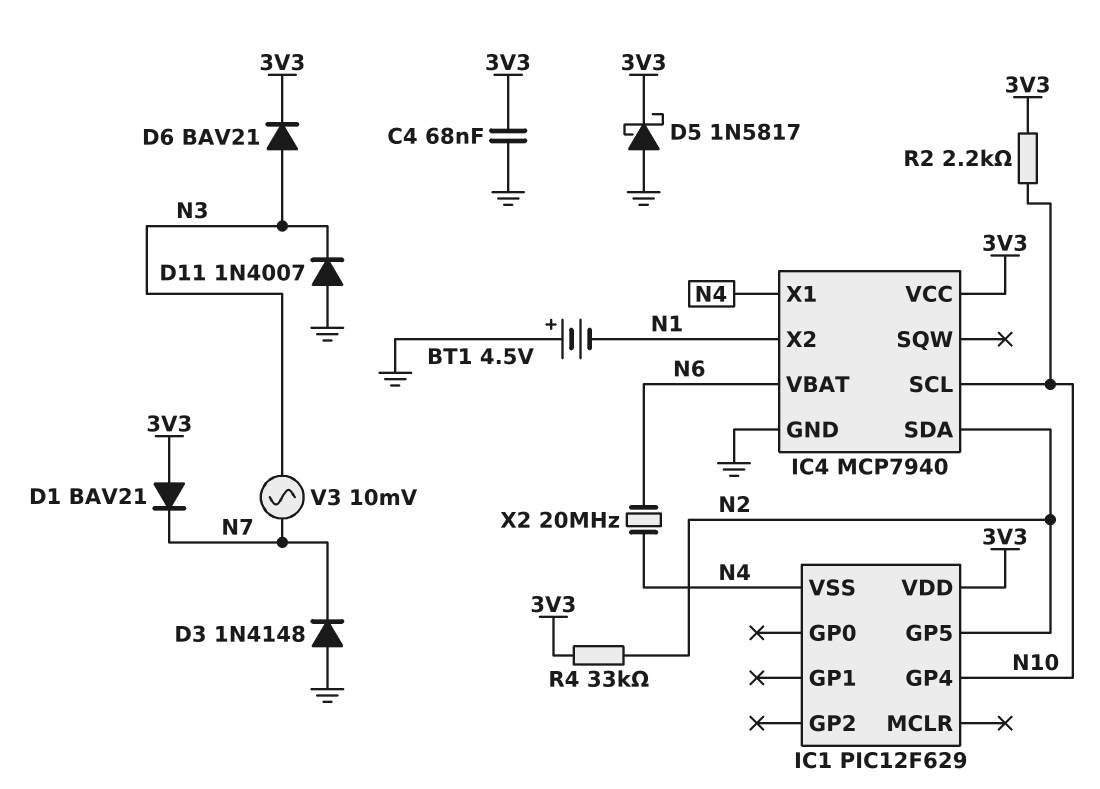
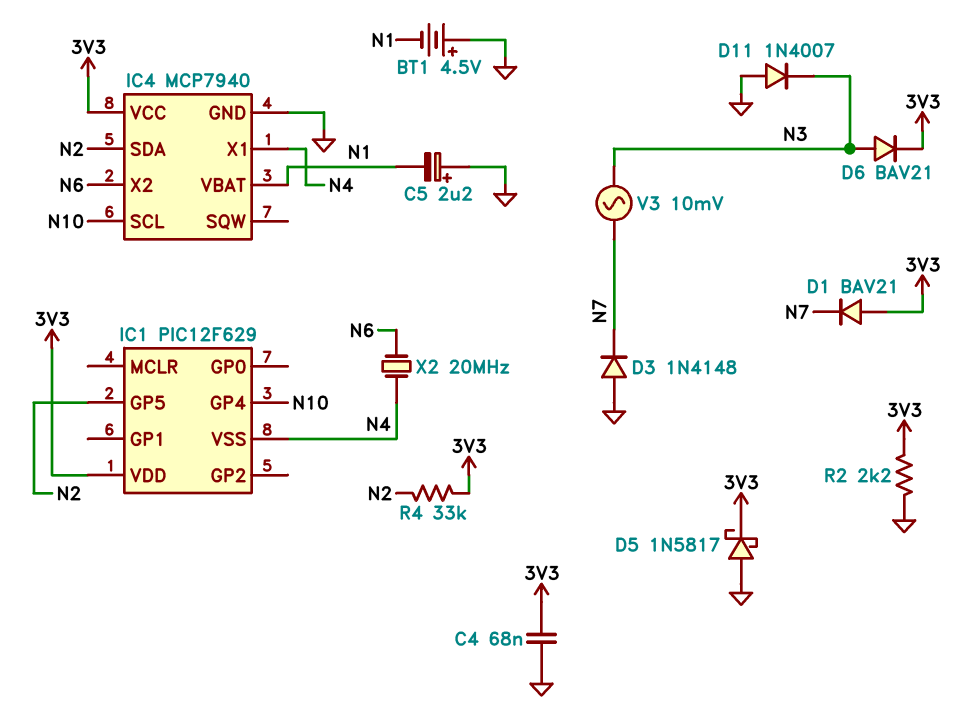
C5: none -> 2.2uF (plus GND, minus N1)
IC4 pin VBAT: N6 -> N1
IC4 pin X2: N1 -> N6
R2: 2.2k (3V3, N10) -> 2.2k (3V3, GND)

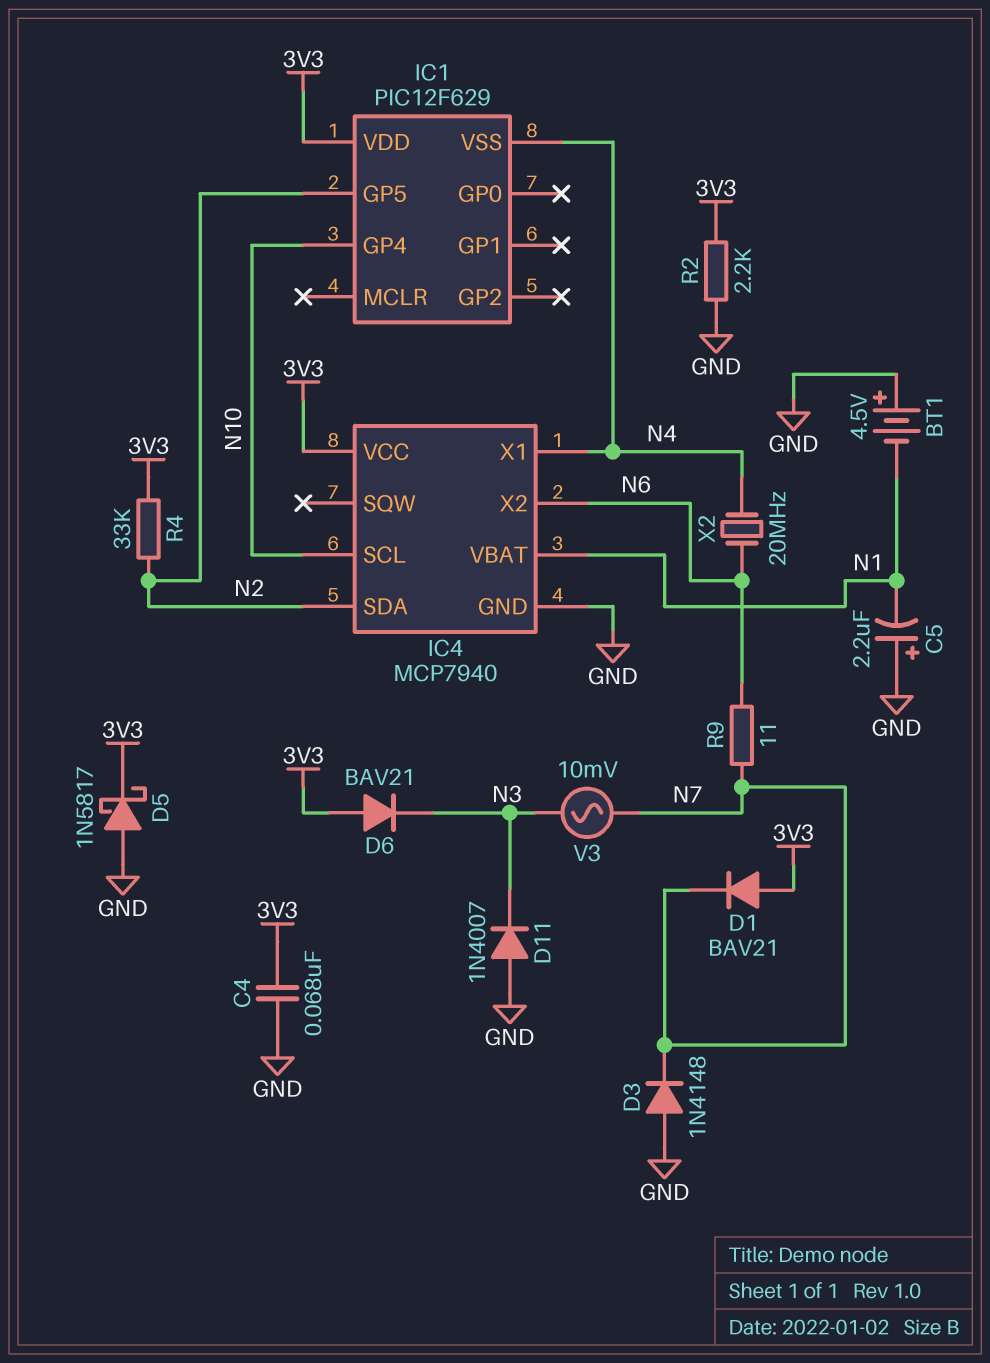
D6: diode BAV21 (A N3, K 3V3) -> diode BAV21 (A 3V3, K N3)
R9: none -> 11 (N6, N7)

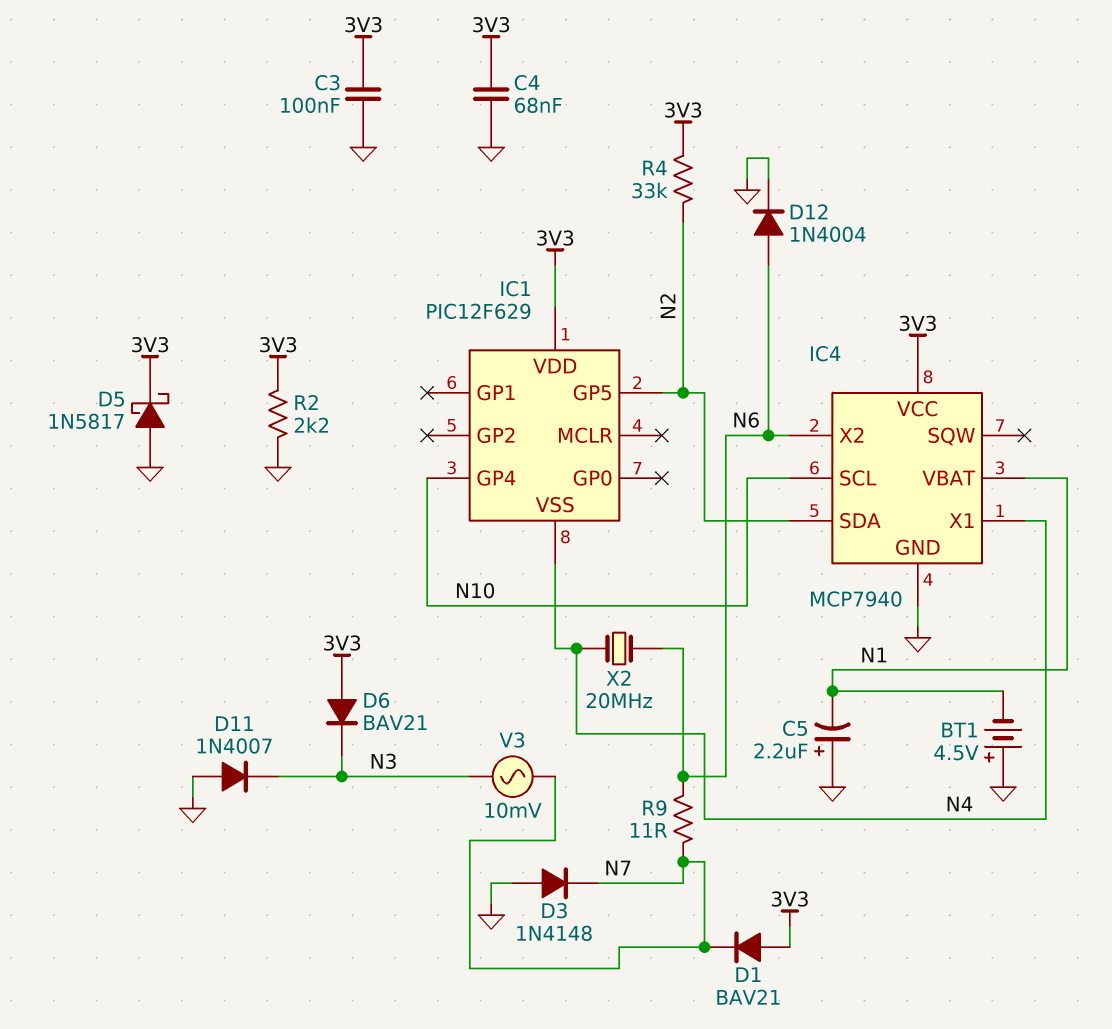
C3: none -> 100nF (3V3, GND)
D12: none -> diode 1N4004 (A N6, K GND)

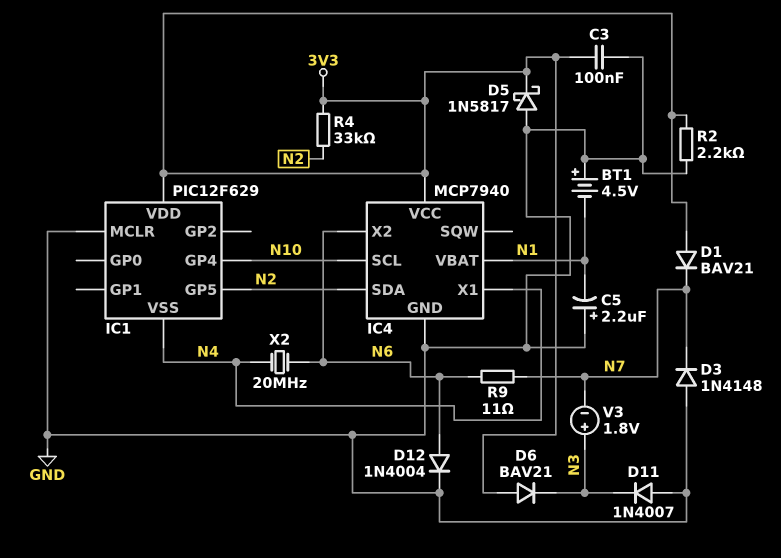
C4: 68nF (3V3, GND) -> none
IC1 pin MCLR: none -> GND
V3: AC 10mV (N3, N7) -> 1.8V (plus N3, minus N7)

